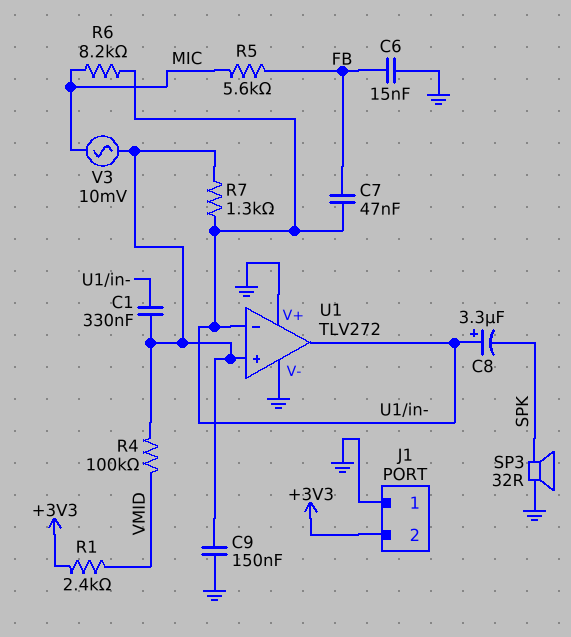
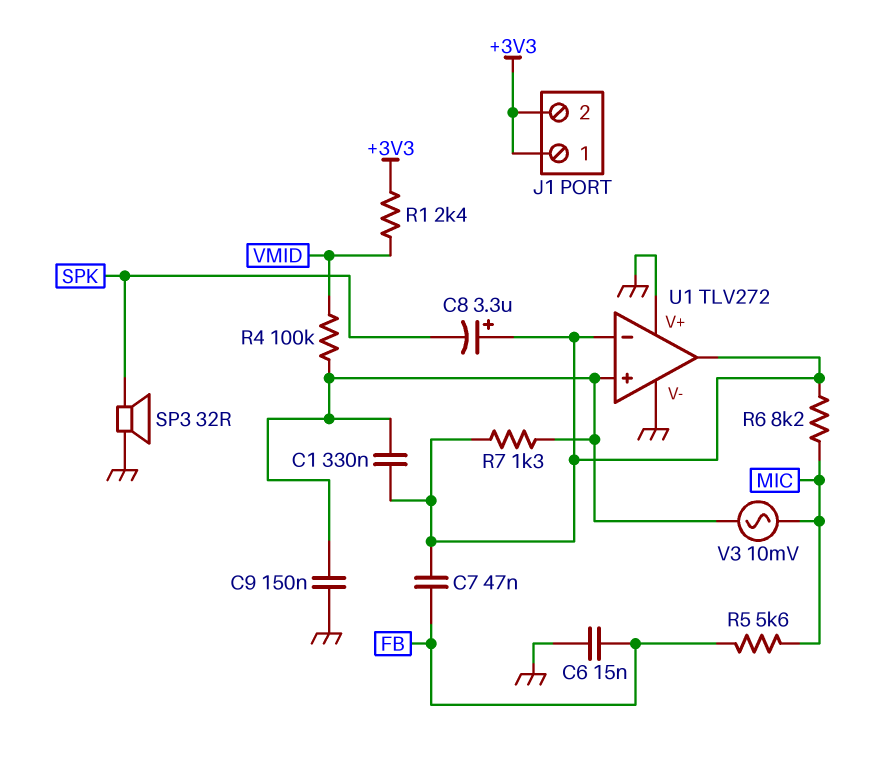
J1 pin 1: GND -> +3V3

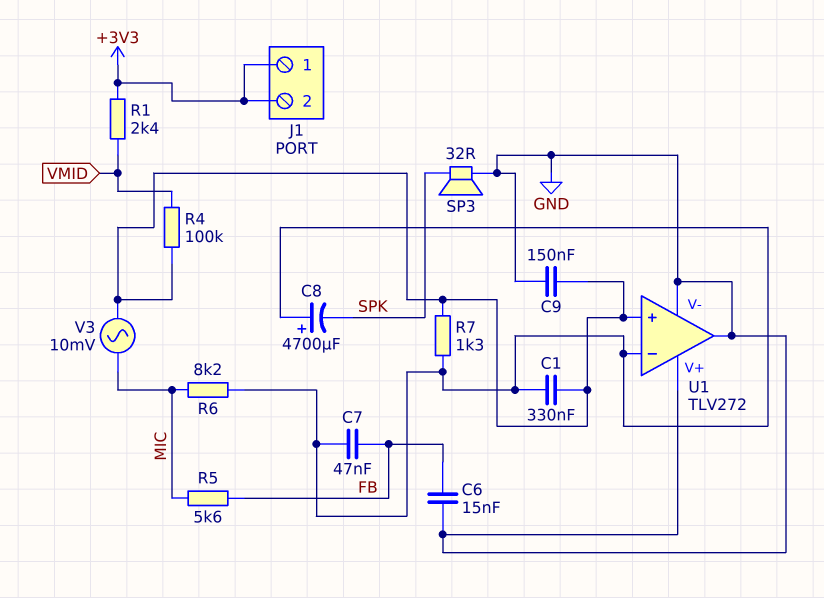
C8: 3.3uF (plus U1/in-, minus SPK) -> 4700uF (plus U1/in-, minus SPK)
U1 pin out: U1/in- -> GND

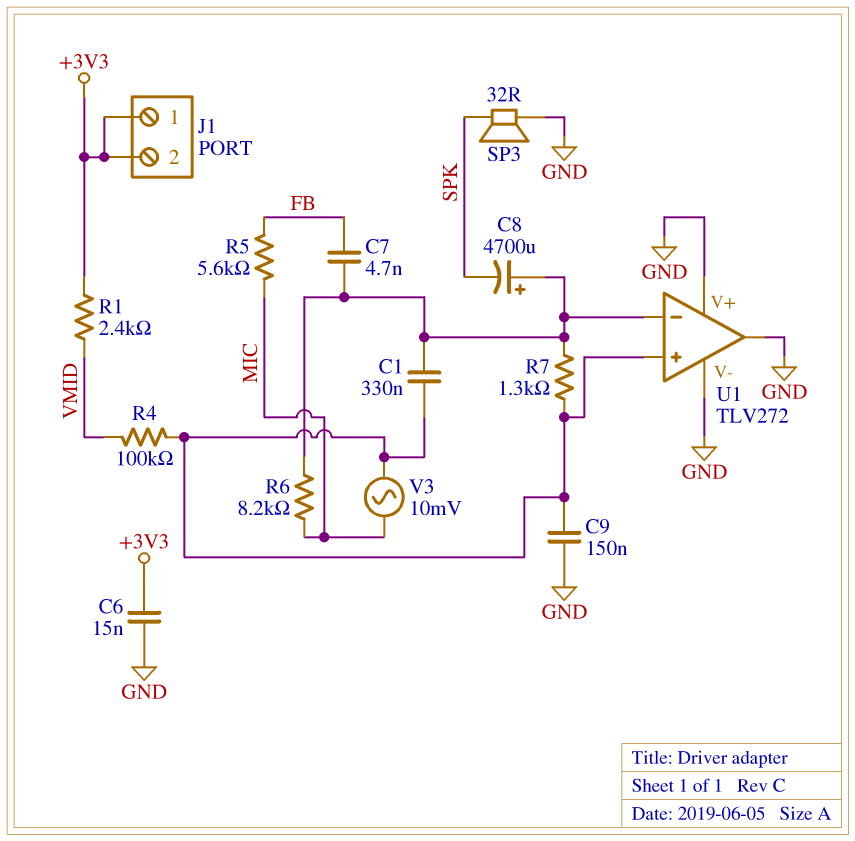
C6: 15nF (FB, GND) -> 15nF (+3V3, GND)
C7: 47nF (FB, U1/in-) -> 4.7nF (FB, U1/in-)

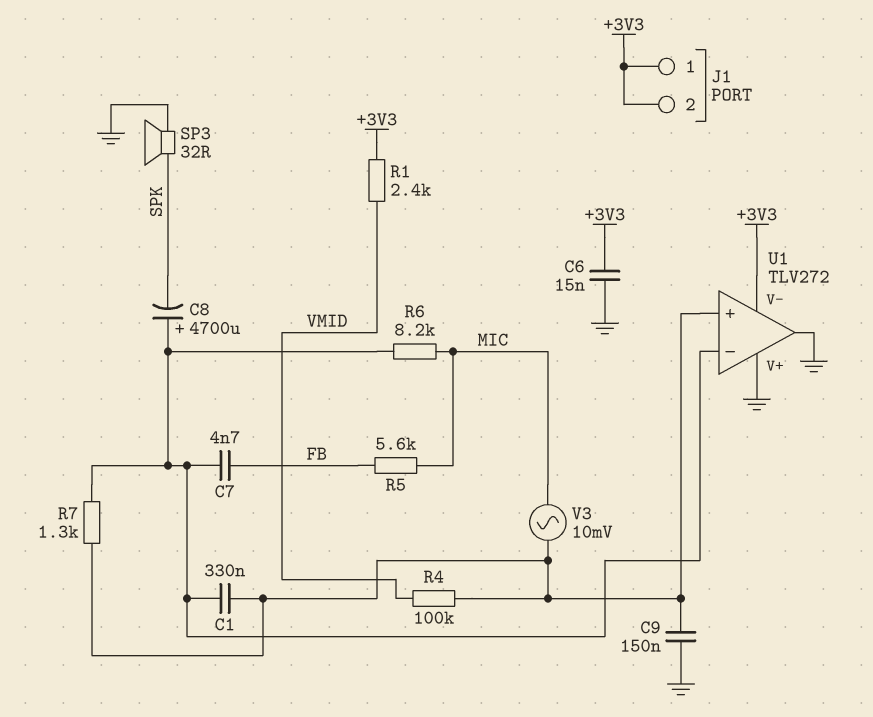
U1 pin V-: GND -> +3V3

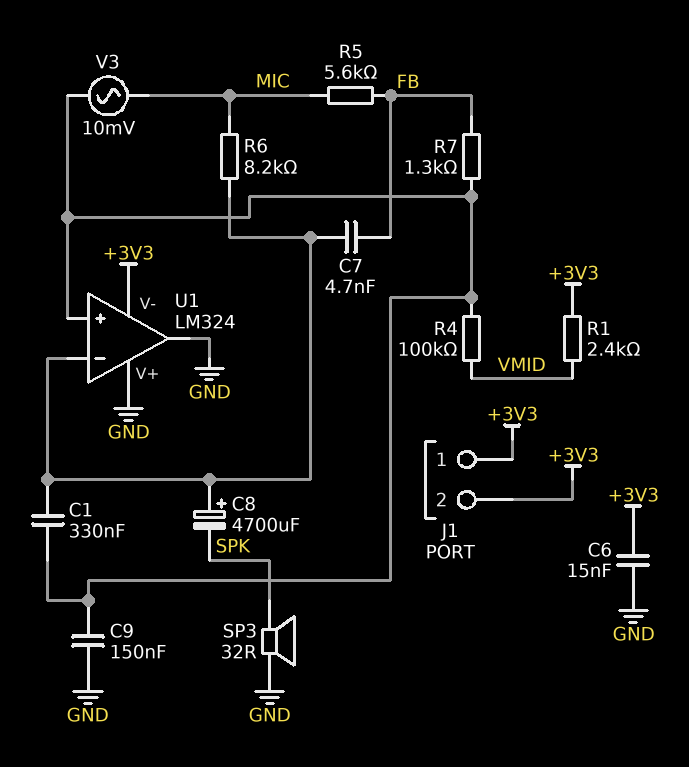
R7: 1.3k (U1/in+, U1/in-) -> 1.3k (FB, U1/in+)
U1: TLV272 -> LM324

